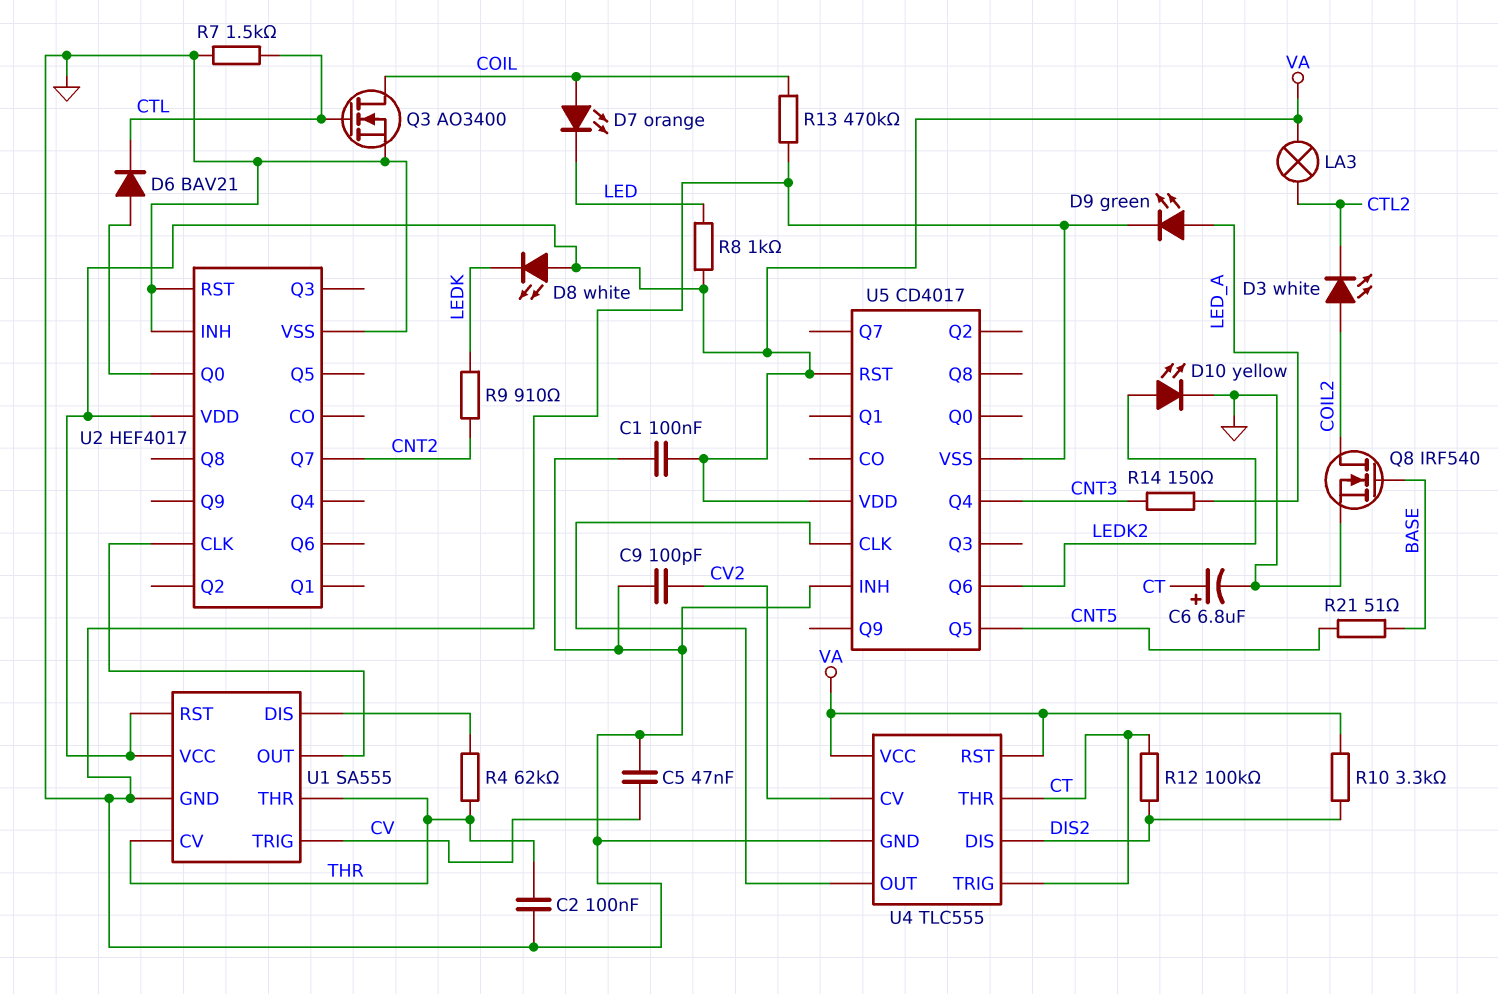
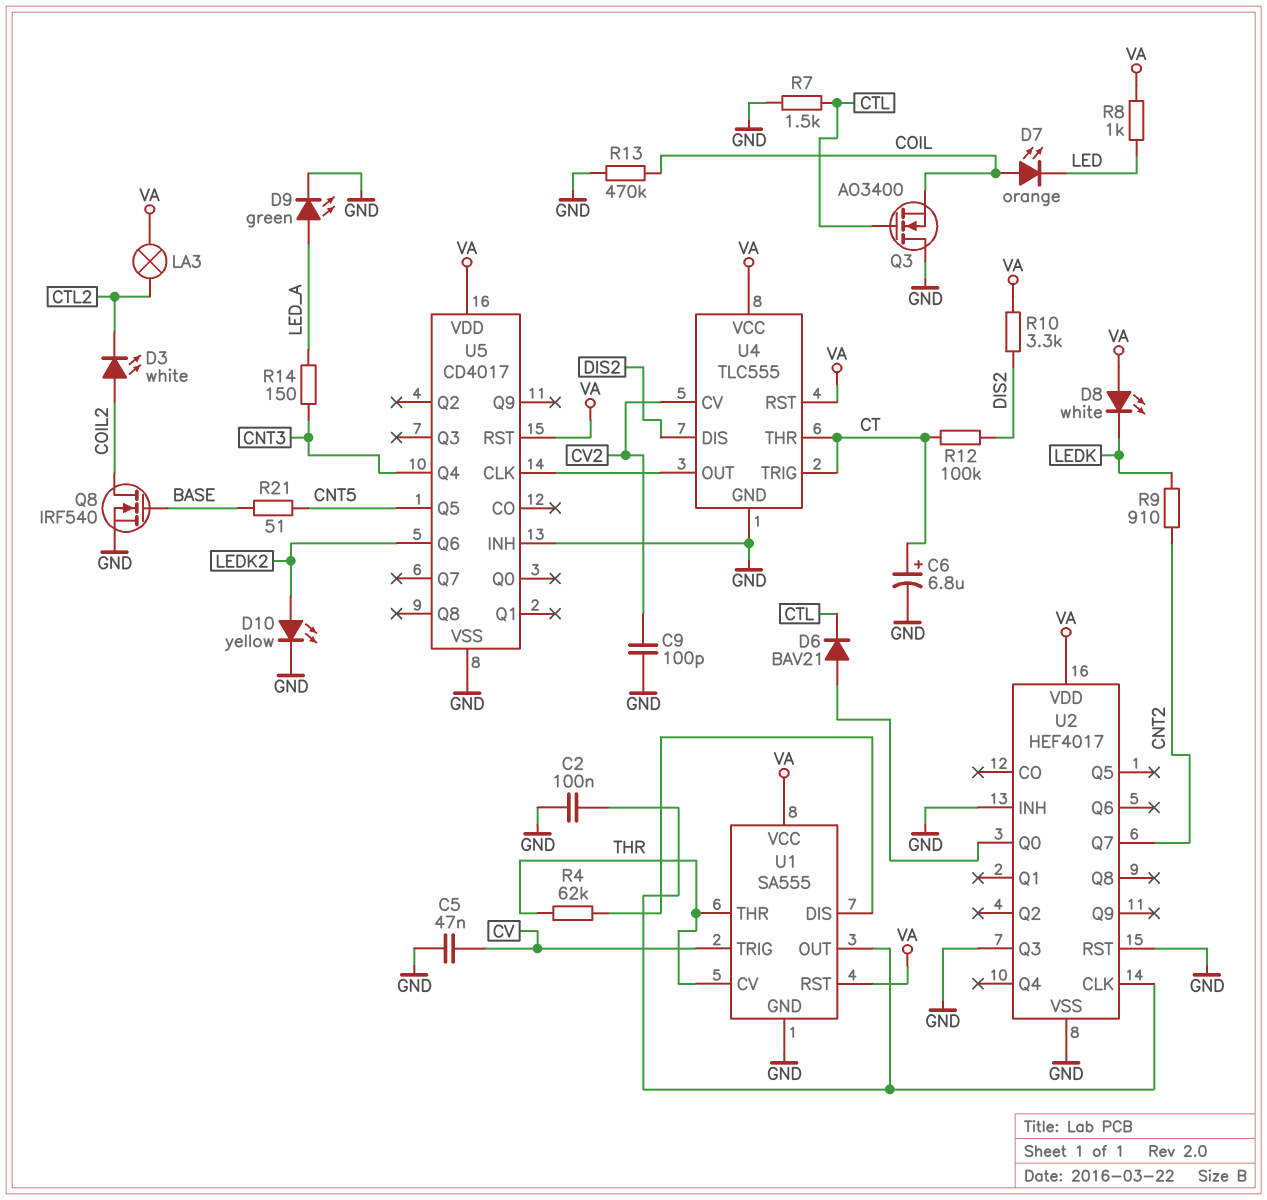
C1: 100nF (GND, VA) -> none
C2: 100nF (GND, THR) -> 100nF (GND, U1/OUT)
Q3: NMOS AO3400 (G CTL, D COIL, S GND) -> NMOS AO3400 (G CTL, D GND, S COIL)
U2 pin Q3: none -> GND

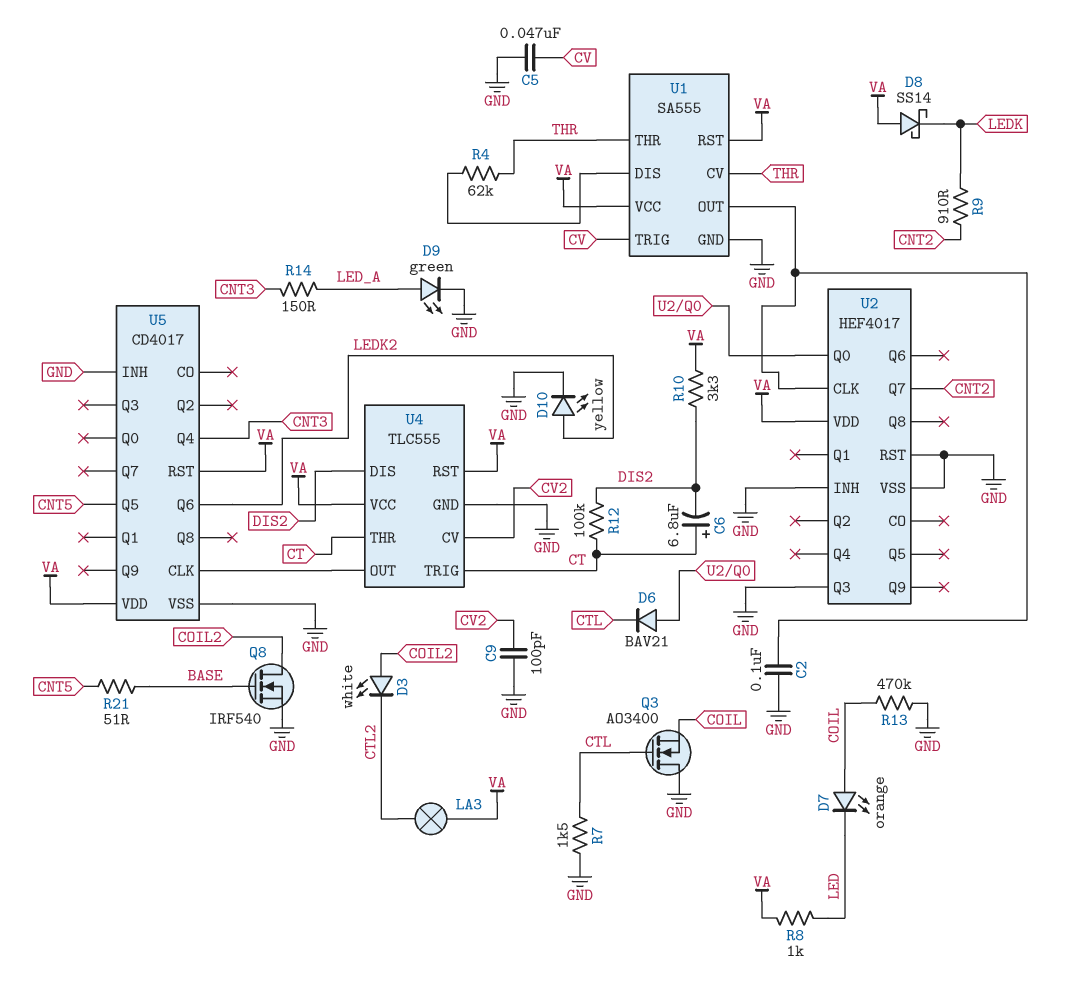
C6: 6.8uF (plus CT, minus GND) -> 6.8uF (plus CT, minus DIS2)
D8: LED white (A VA, K LEDK) -> schottky SS14 (A VA, K LEDK)

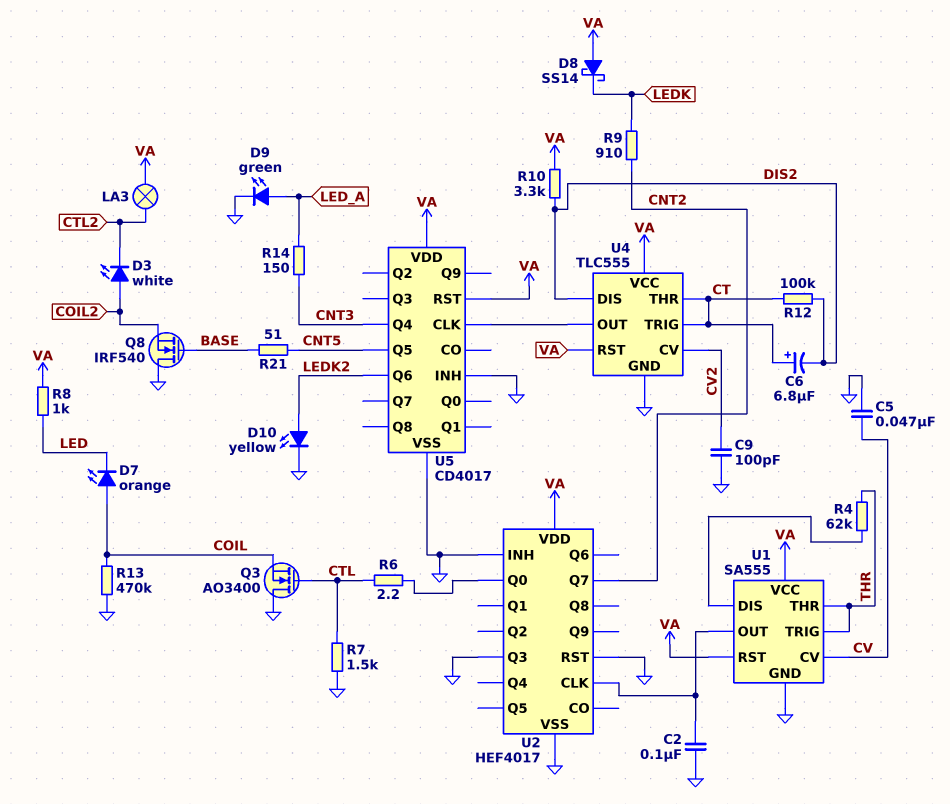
D6: diode BAV21 (A U2/Q0, K CTL) -> none
Q8: NMOS IRF540 (G BASE, D COIL2, S GND) -> NMOS IRF540 (G BASE, D GND, S COIL2)
R6: none -> 2.2 (CTL, U2/Q0)
U1 pin CV: THR -> CV
U1 pin TRIG: CV -> THR

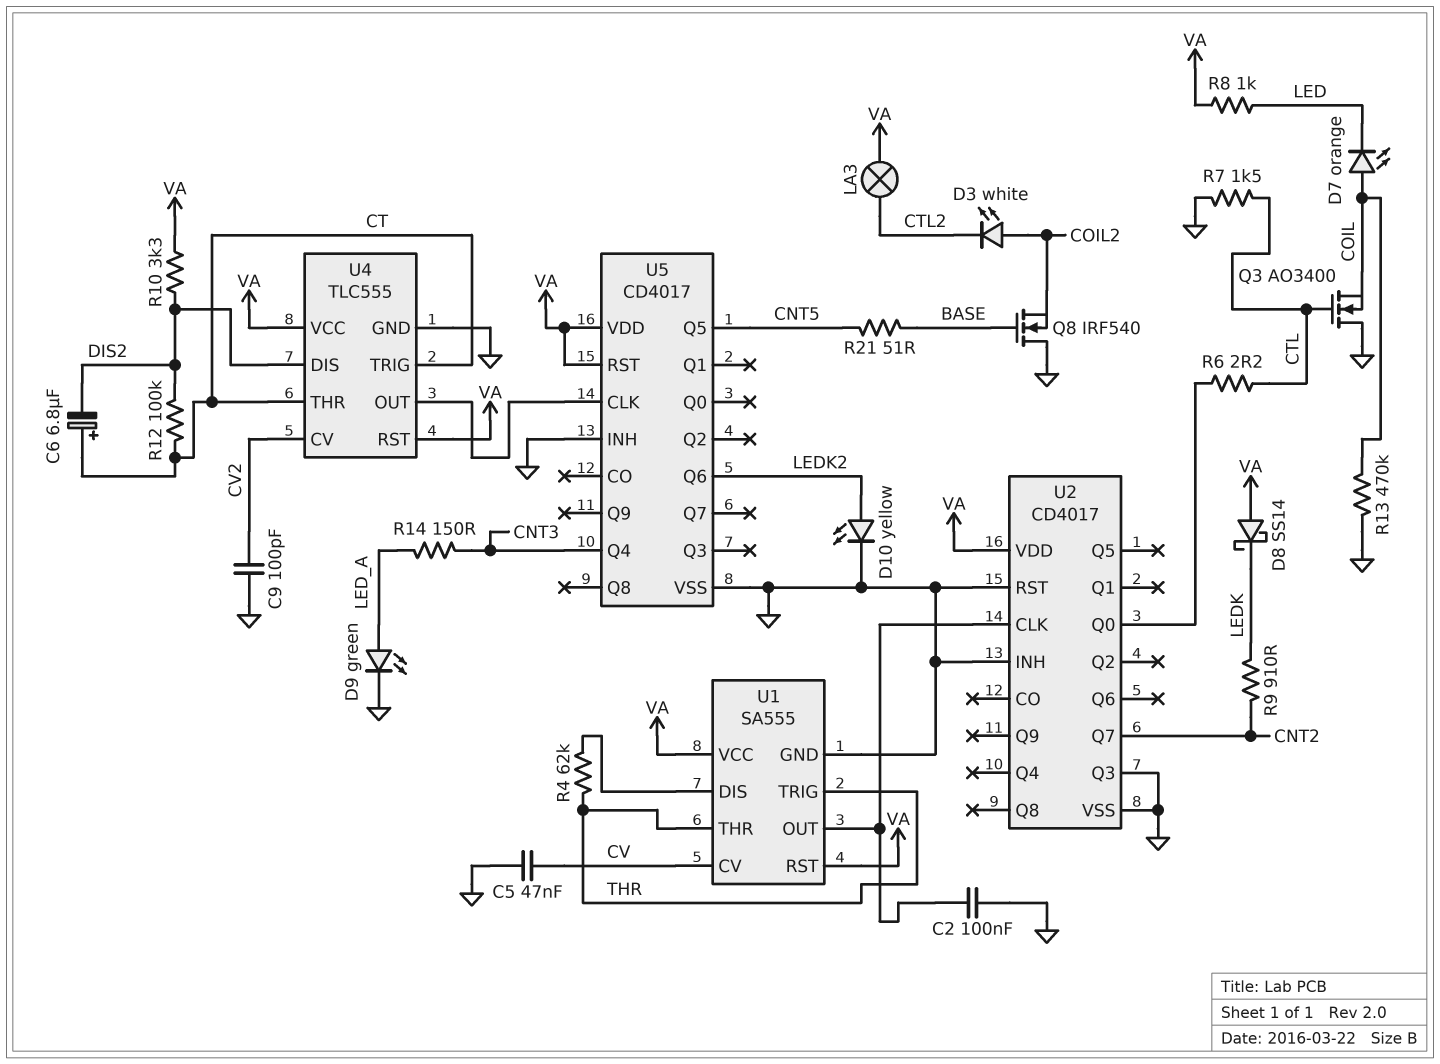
U2: HEF4017 -> CD4017

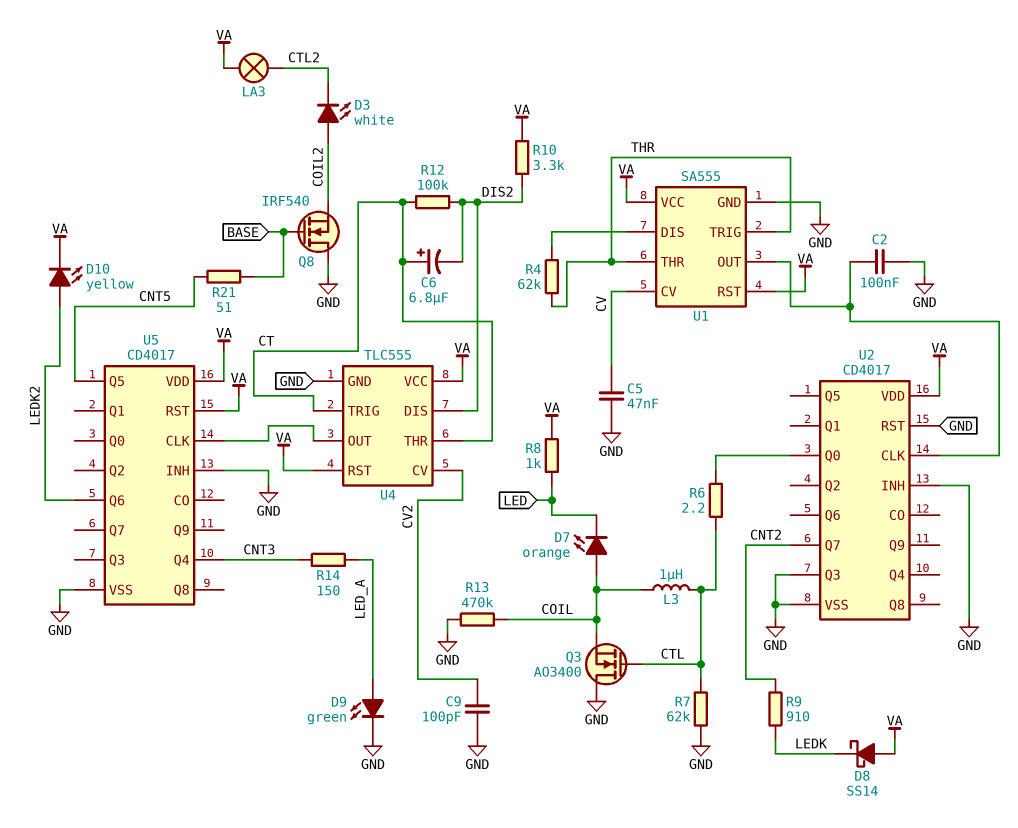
D10: LED yellow (A LEDK2, K GND) -> LED yellow (A LEDK2, K VA)
L3: none -> 1uH (COIL, CTL)
R7: 1.5k (CTL, GND) -> 62k (CTL, GND)

